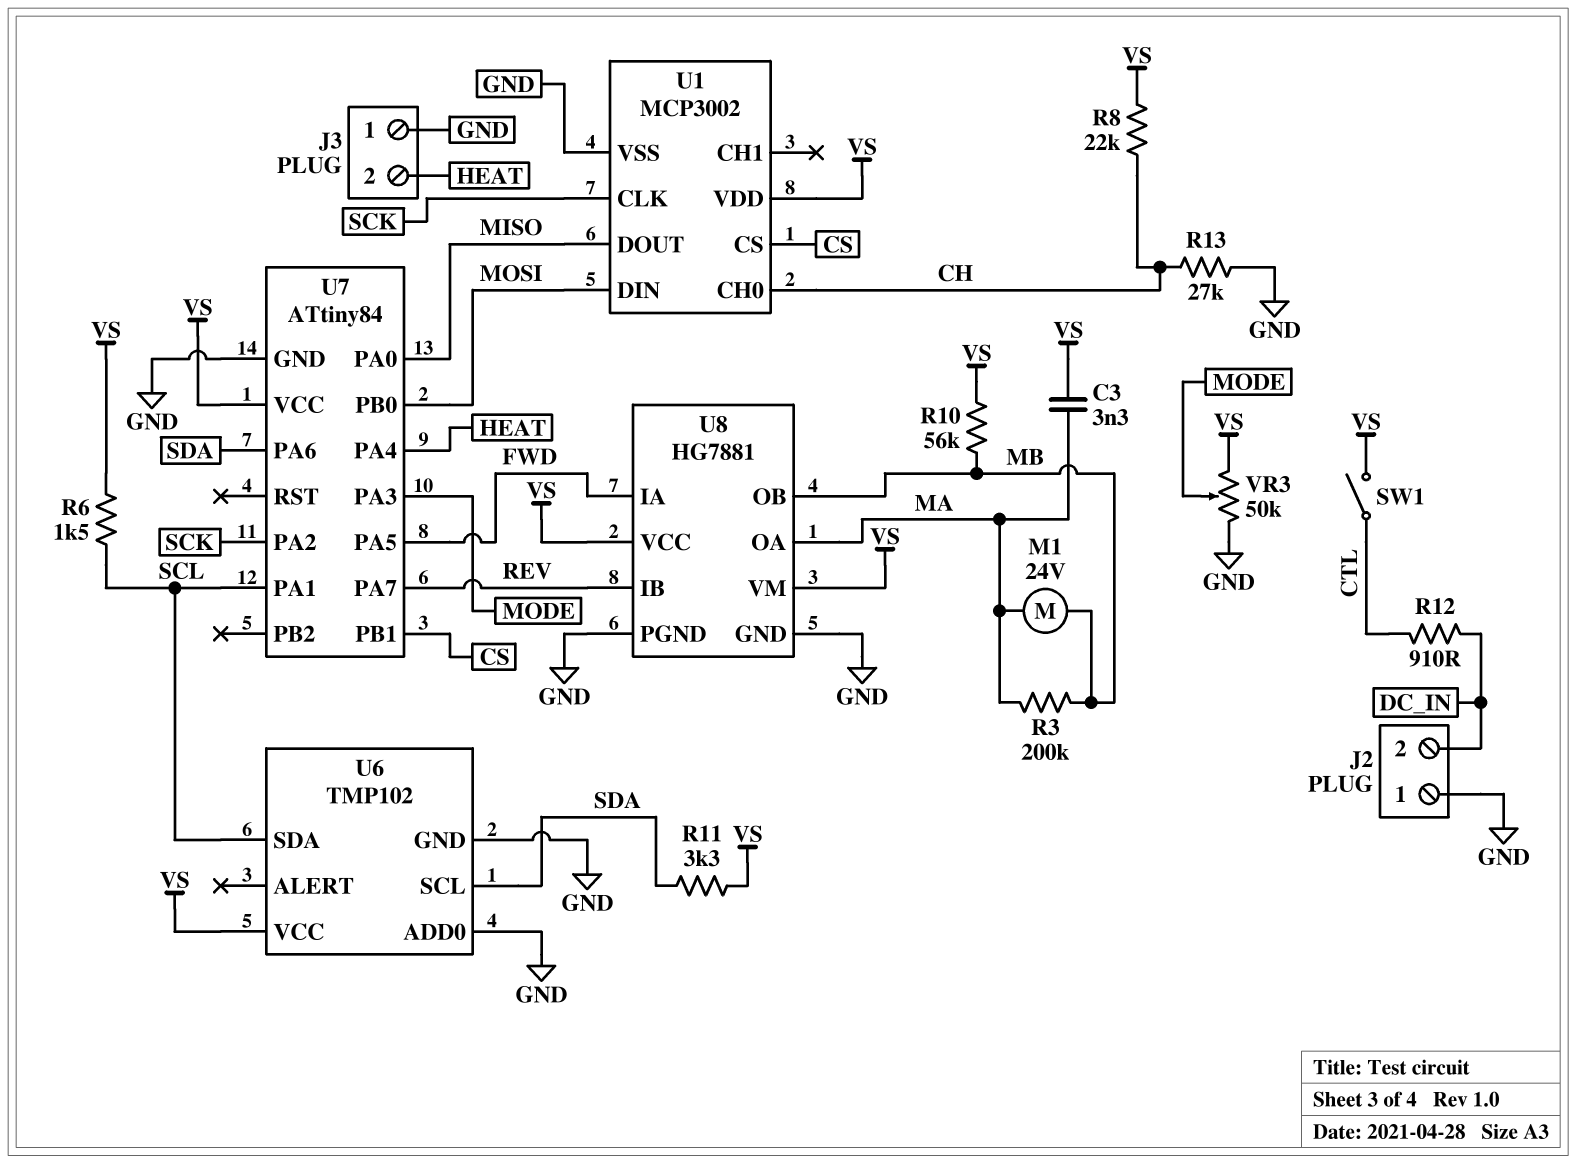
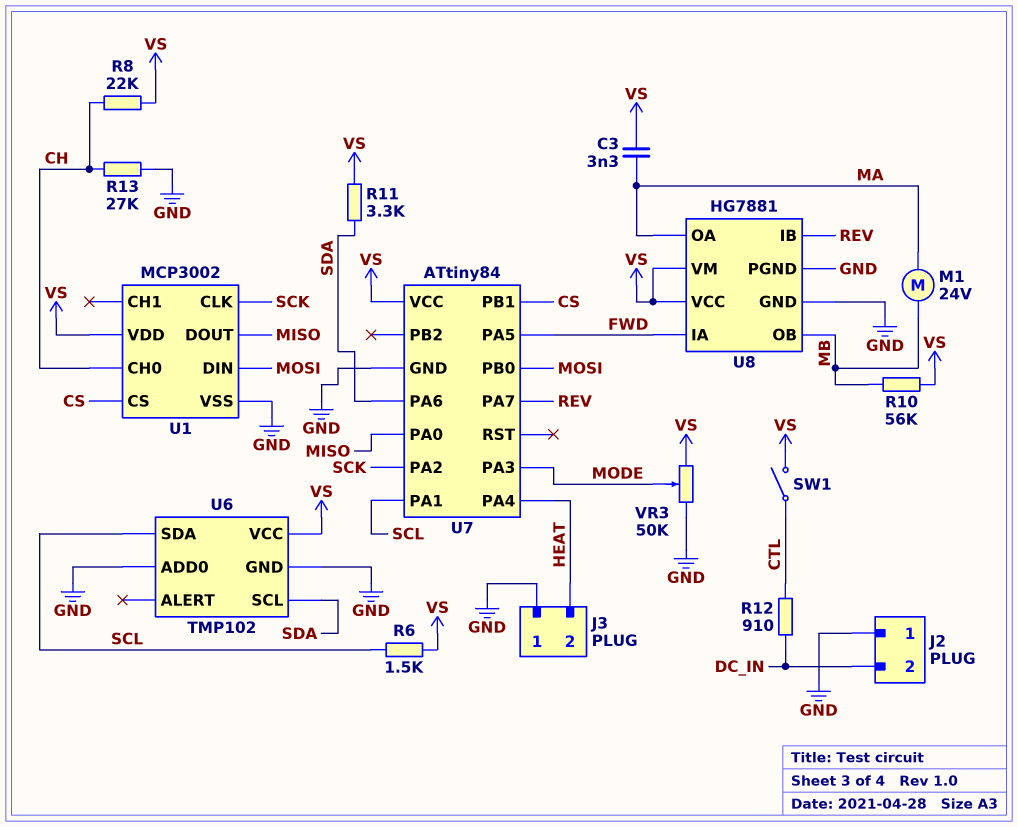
R3: 200k (MA, MB) -> none

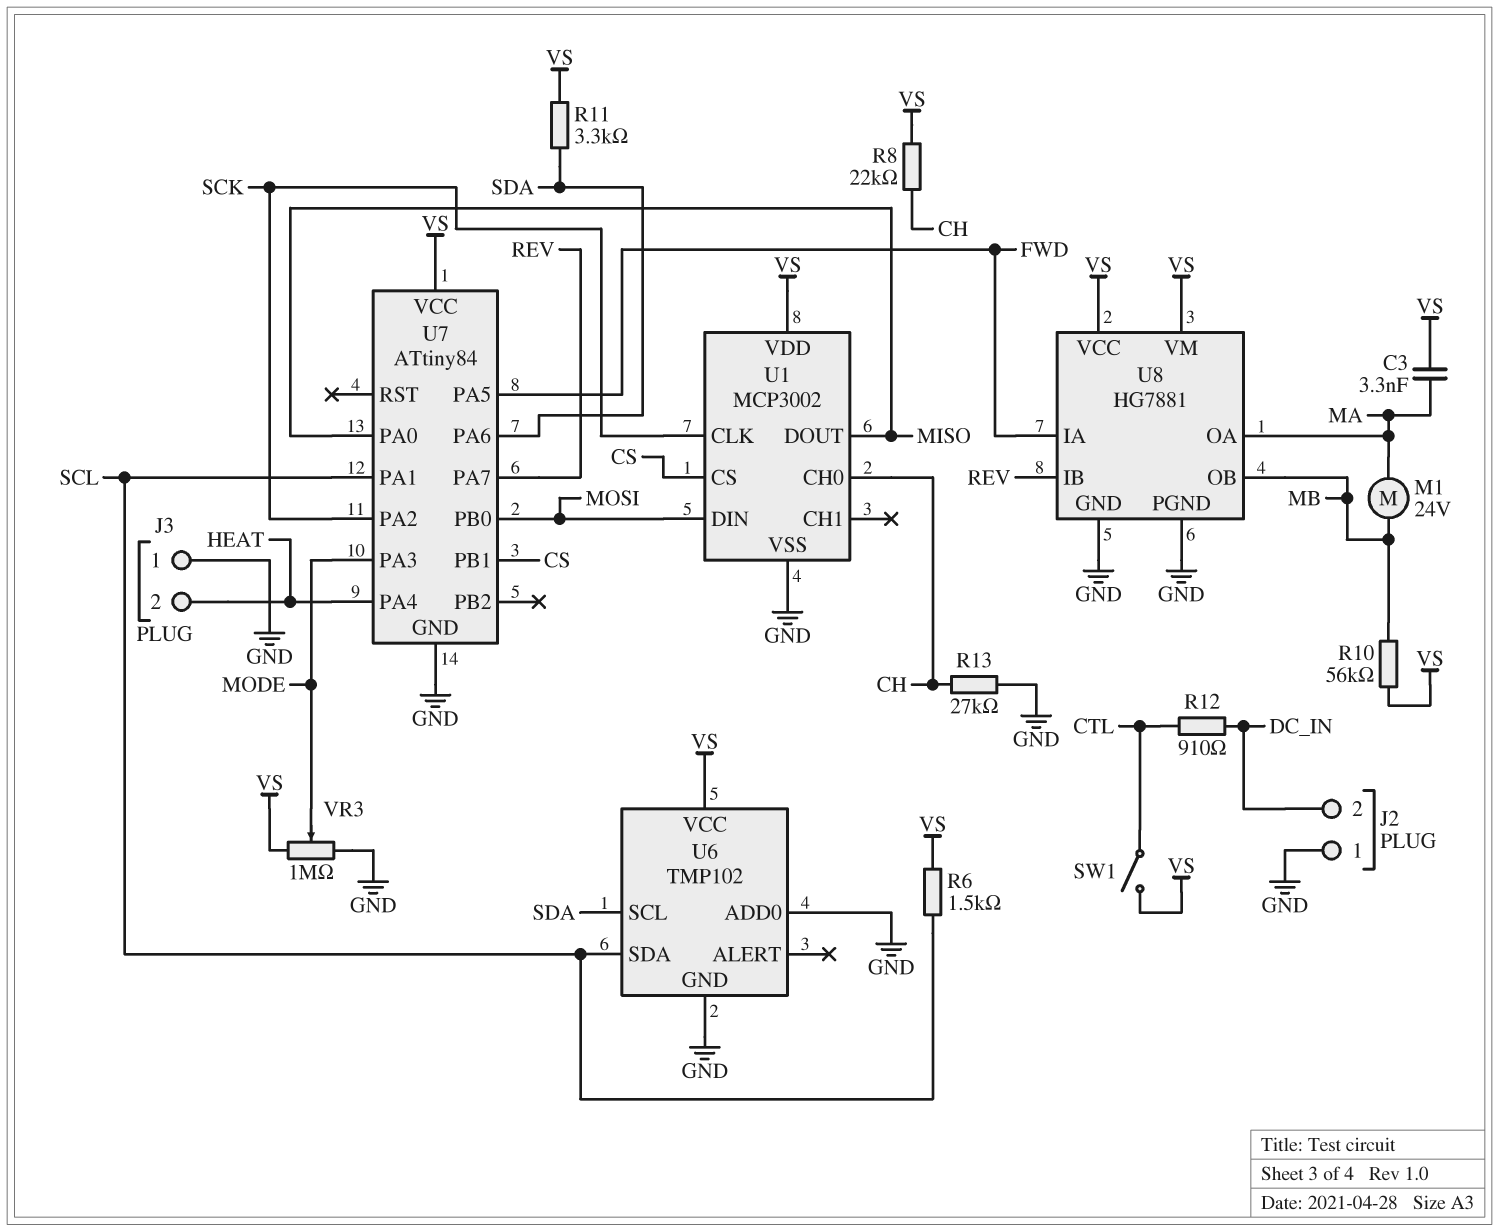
VR3: 50k (GND, VS, wiper MODE) -> 1M (GND, VS, wiper MODE)

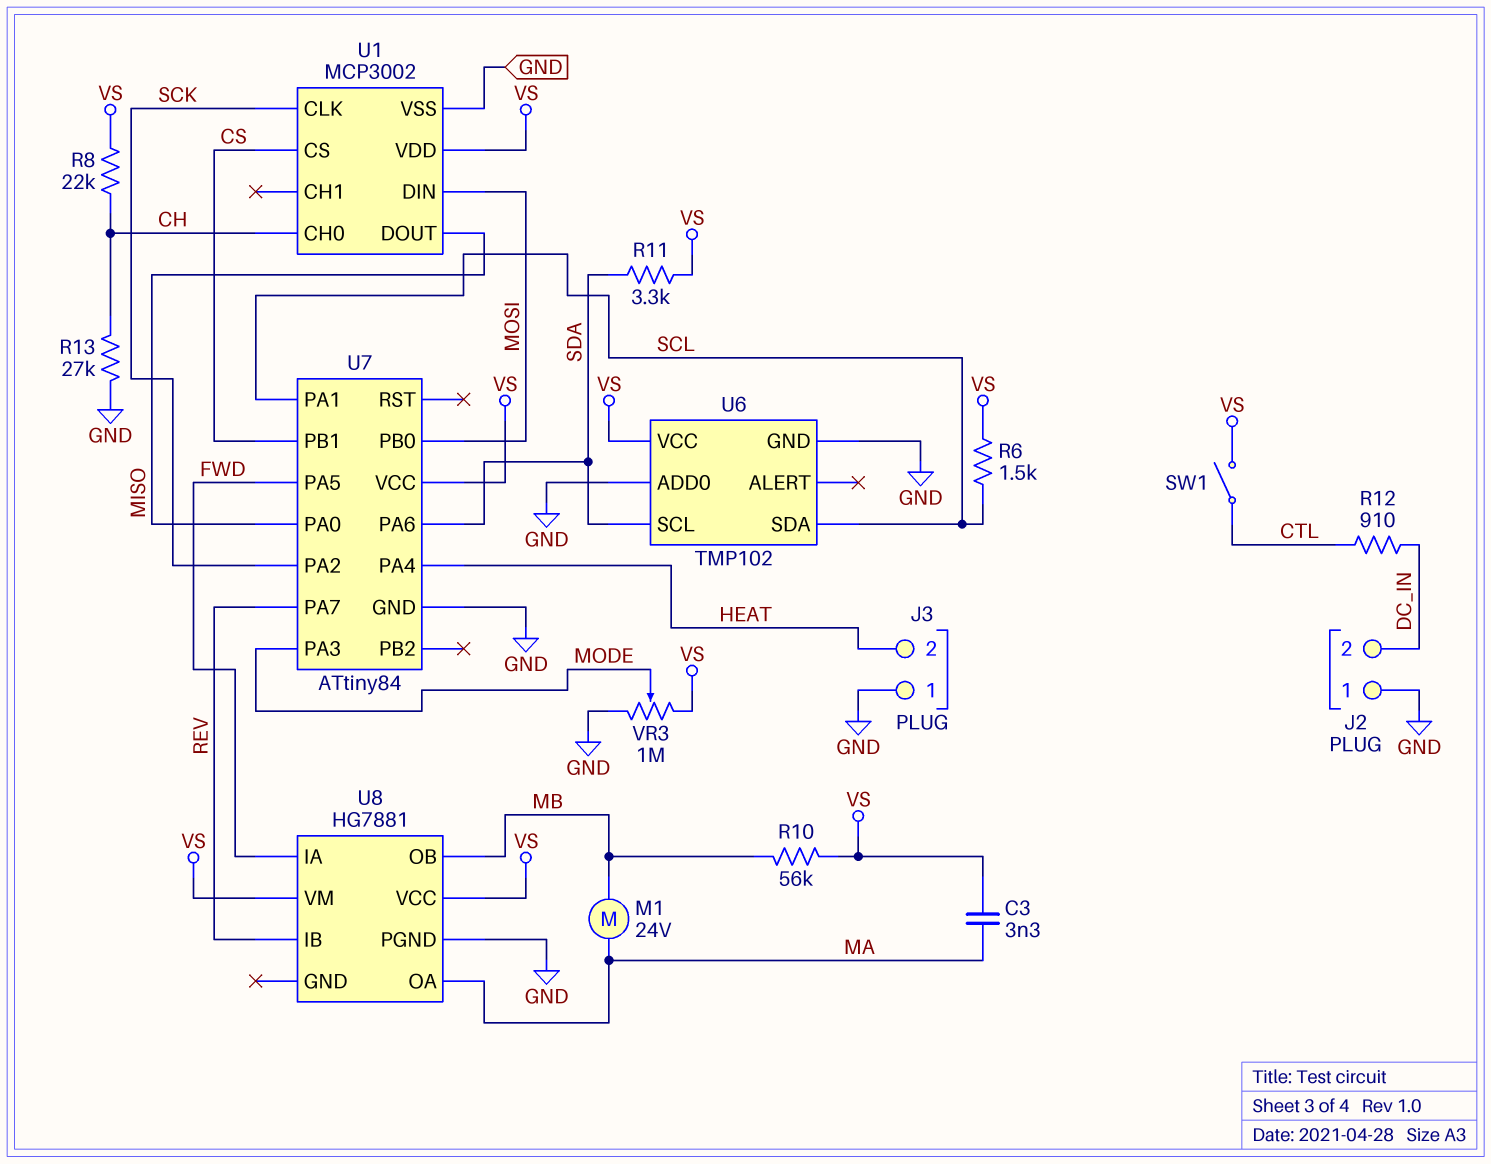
U8 pin GND: GND -> none

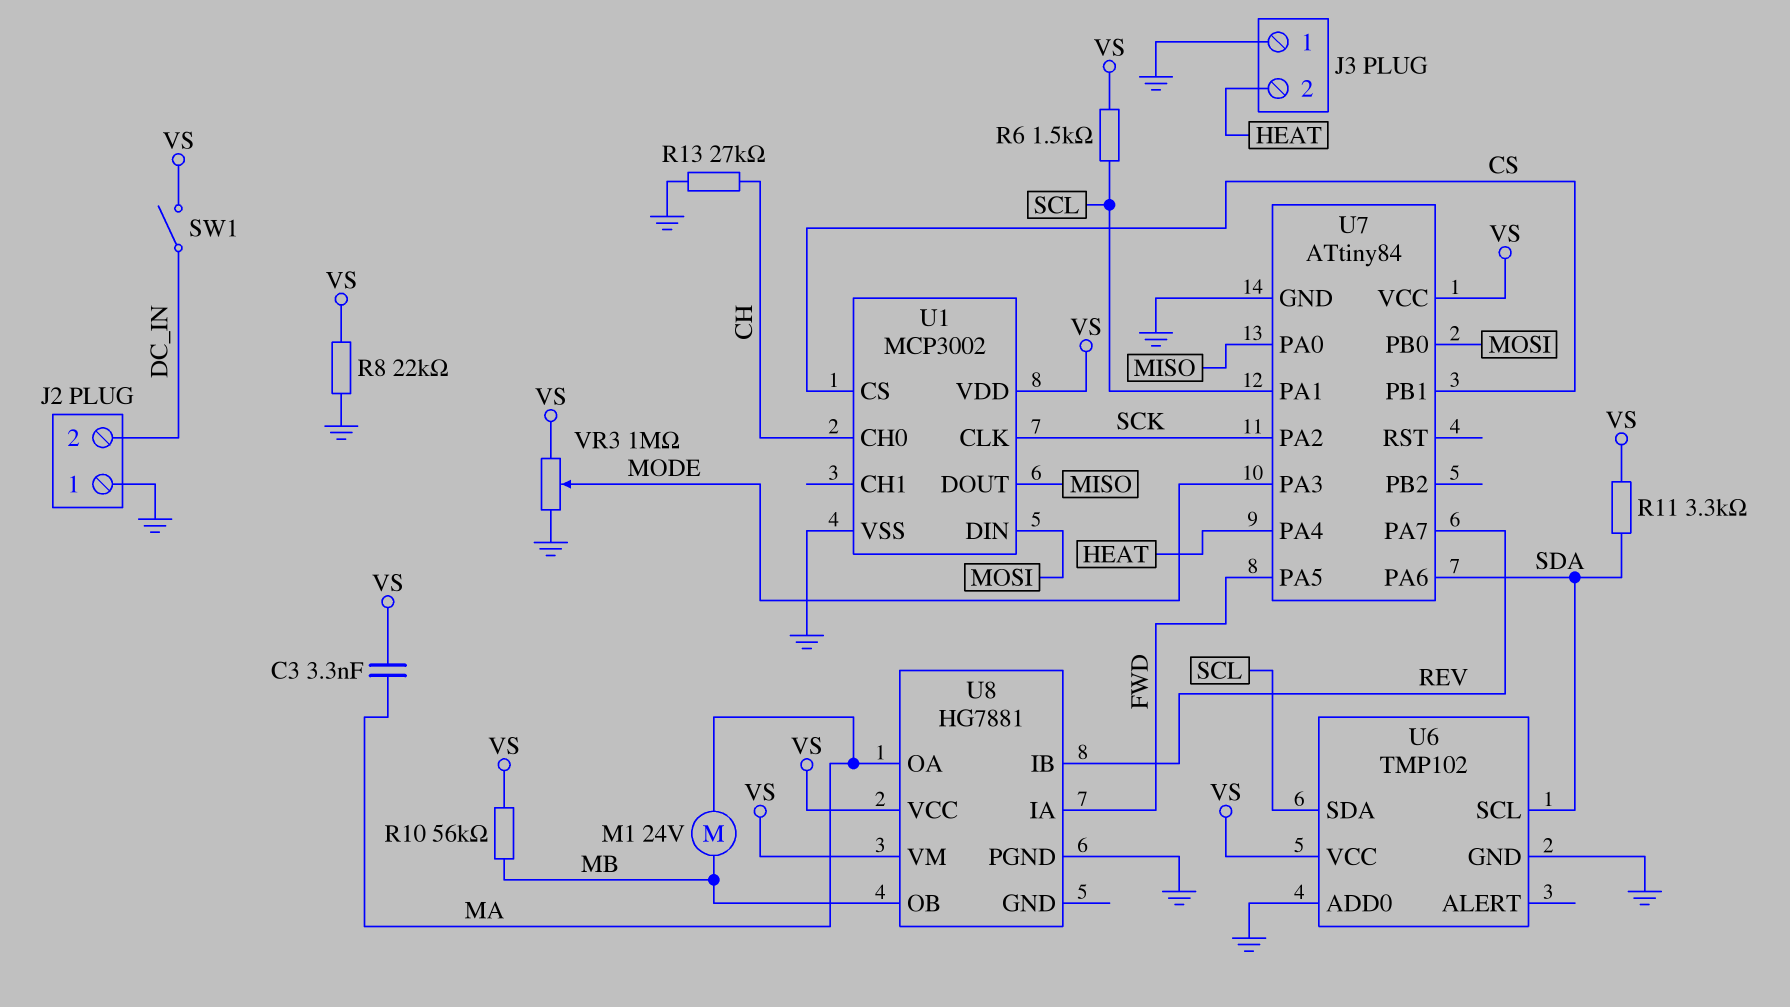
R8: 22k (CH, VS) -> 22k (GND, VS)
R12: 910 (CTL, DC_IN) -> none
SW1: switch (CTL, VS) -> switch (DC_IN, VS)

